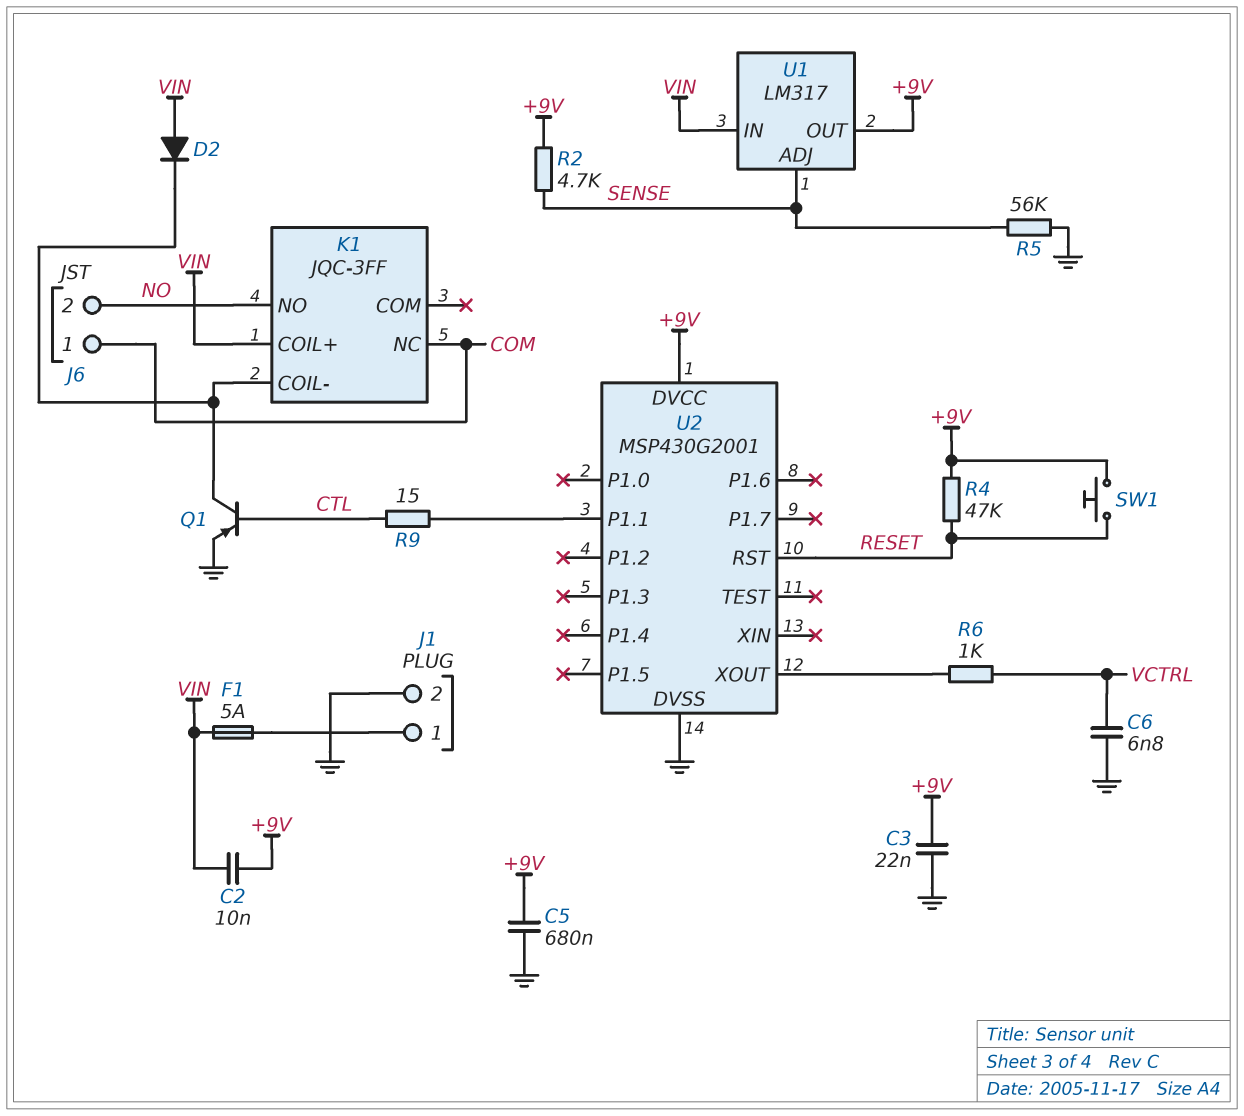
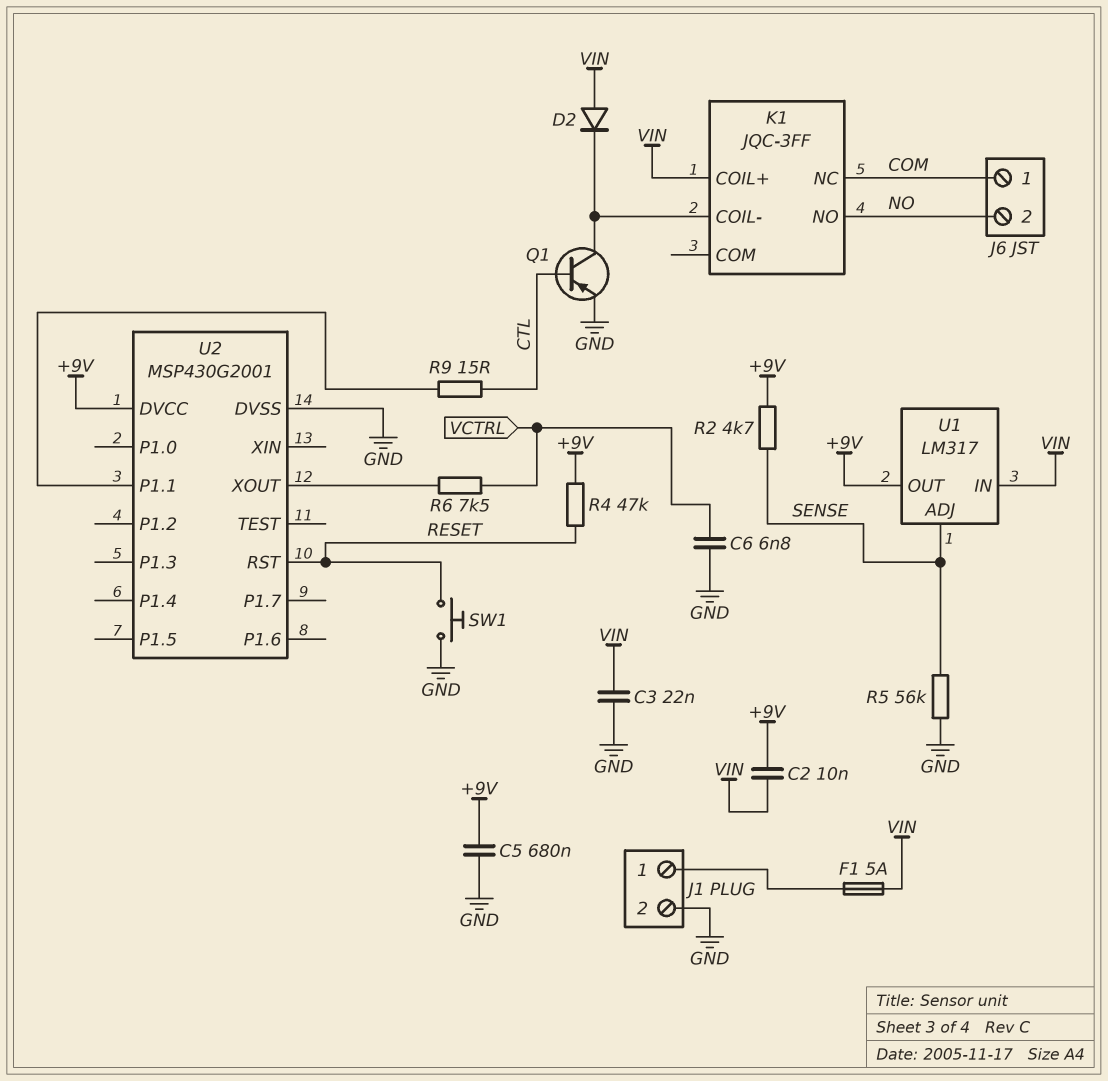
C3: 22nF (+9V, GND) -> 22nF (GND, VIN)
R6: 1k (U2/XOUT, VCTRL) -> 7.5k (U2/XOUT, VCTRL)
SW1: button (+9V, RESET) -> button (GND, RESET)

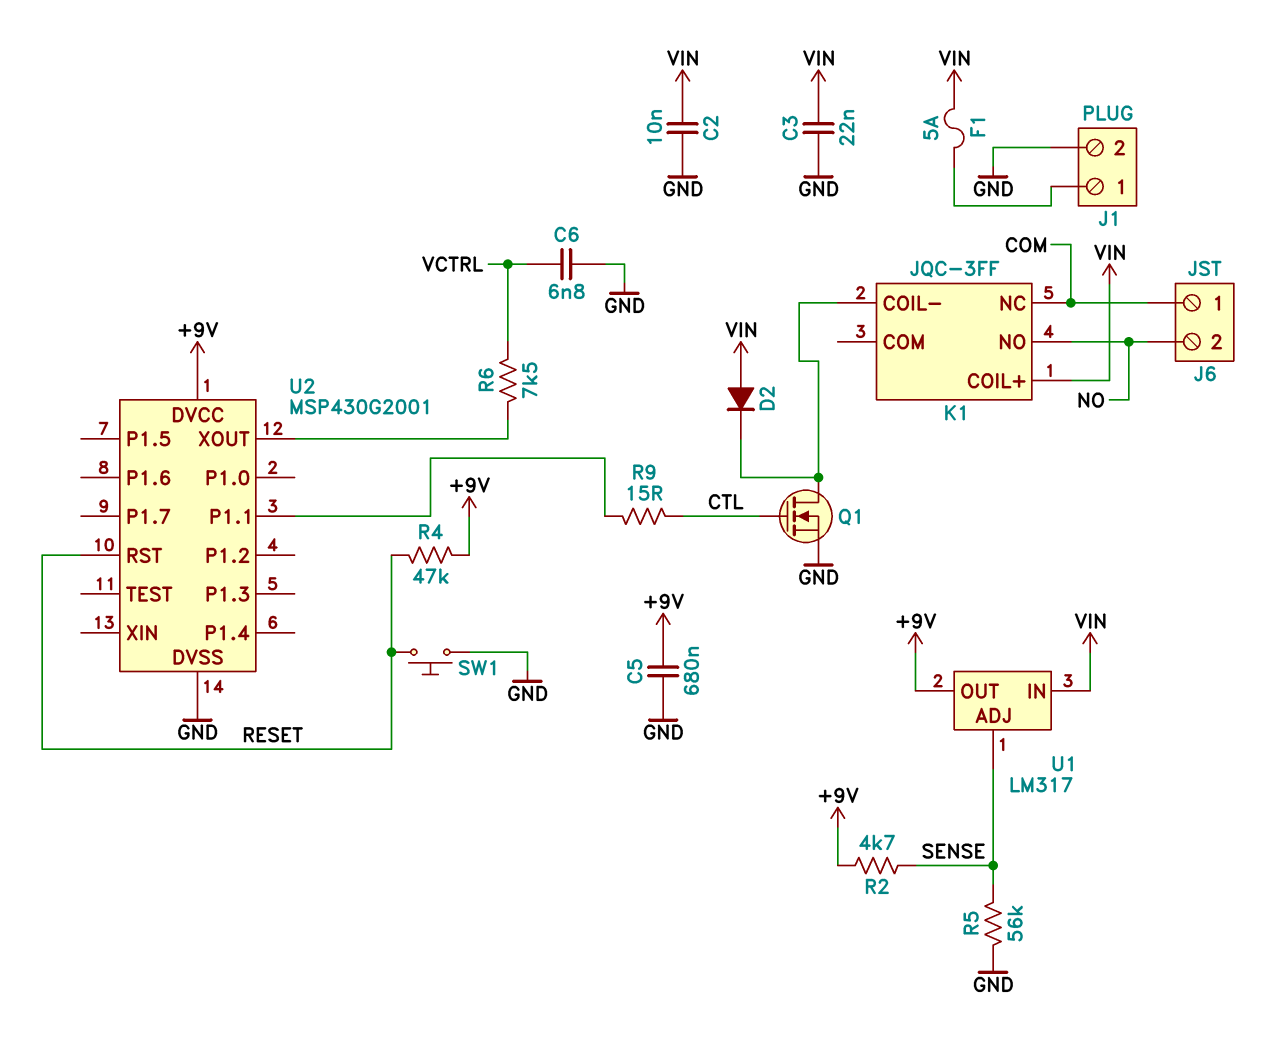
C2: 10nF (+9V, VIN) -> 10nF (GND, VIN)
Q1: PNP (B CTL, C K1/COIL-, E GND) -> NMOS (G CTL, D K1/COIL-, S GND)

